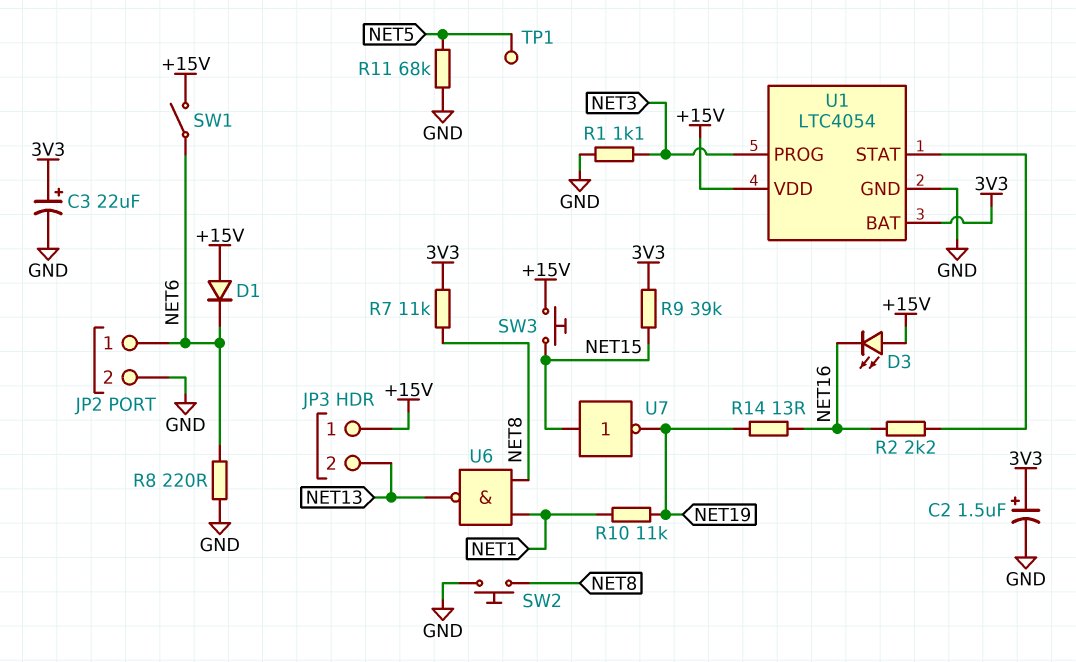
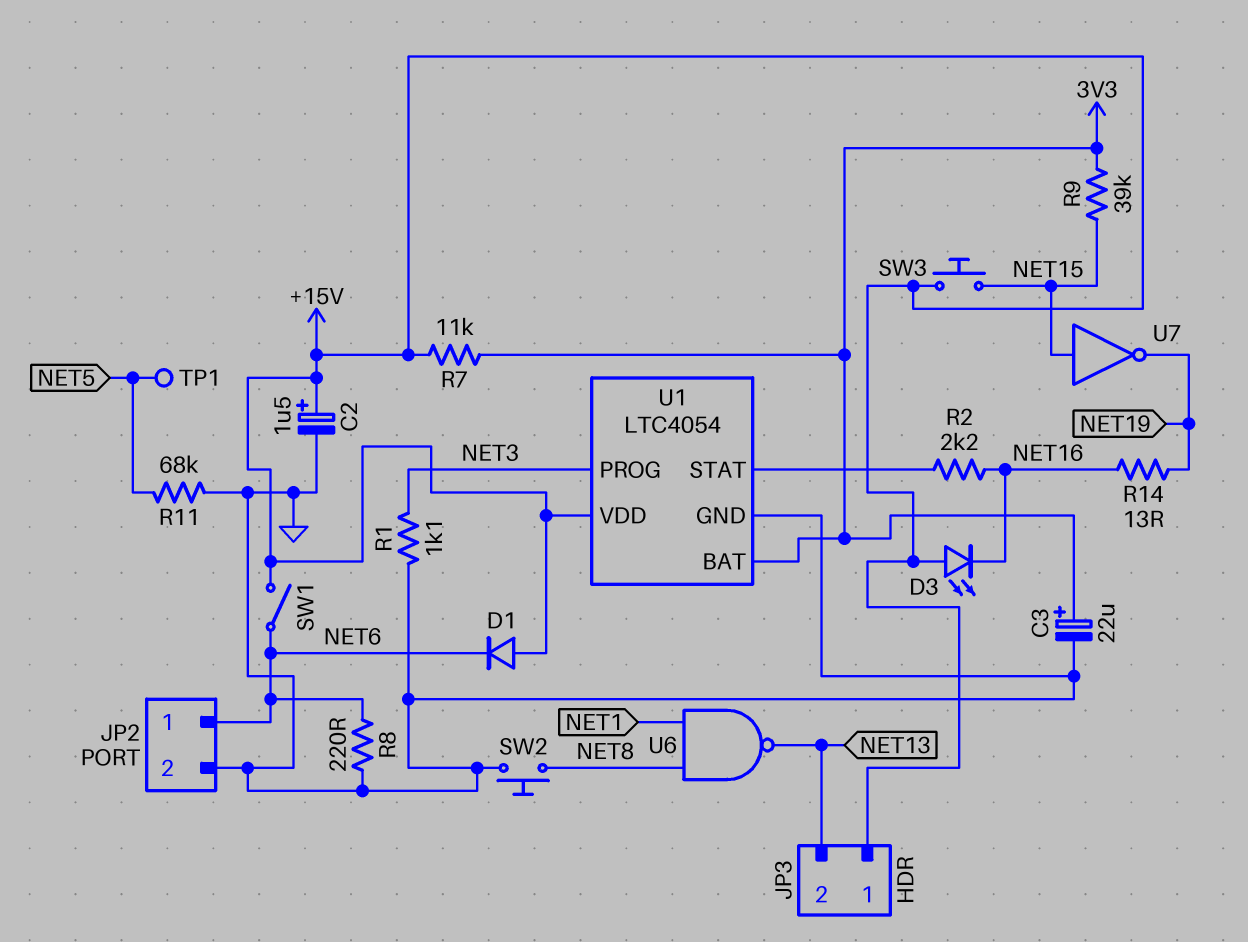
C2: 1.5uF (plus 3V3, minus GND) -> 1.5uF (plus +15V, minus GND)
R7: 11k (3V3, NET8) -> 11k (+15V, 3V3)
R10: 11k (NET1, NET19) -> none

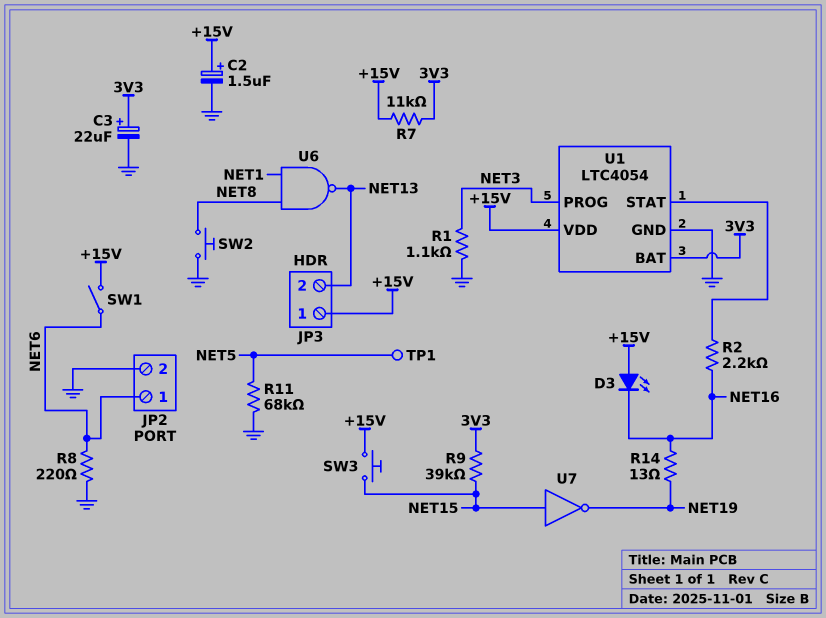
D1: diode (A +15V, K NET6) -> none

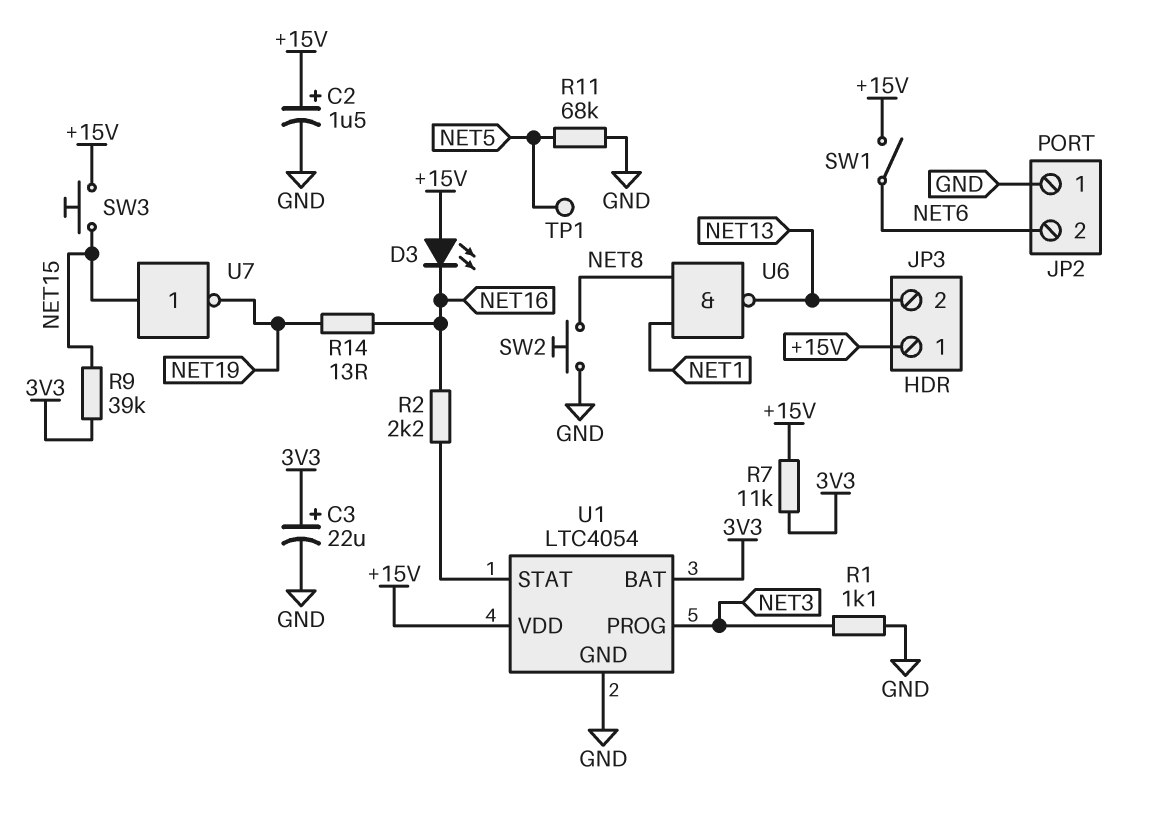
JP2 pin 1: NET6 -> GND
JP2 pin 2: GND -> NET6
R8: 220 (GND, NET6) -> none

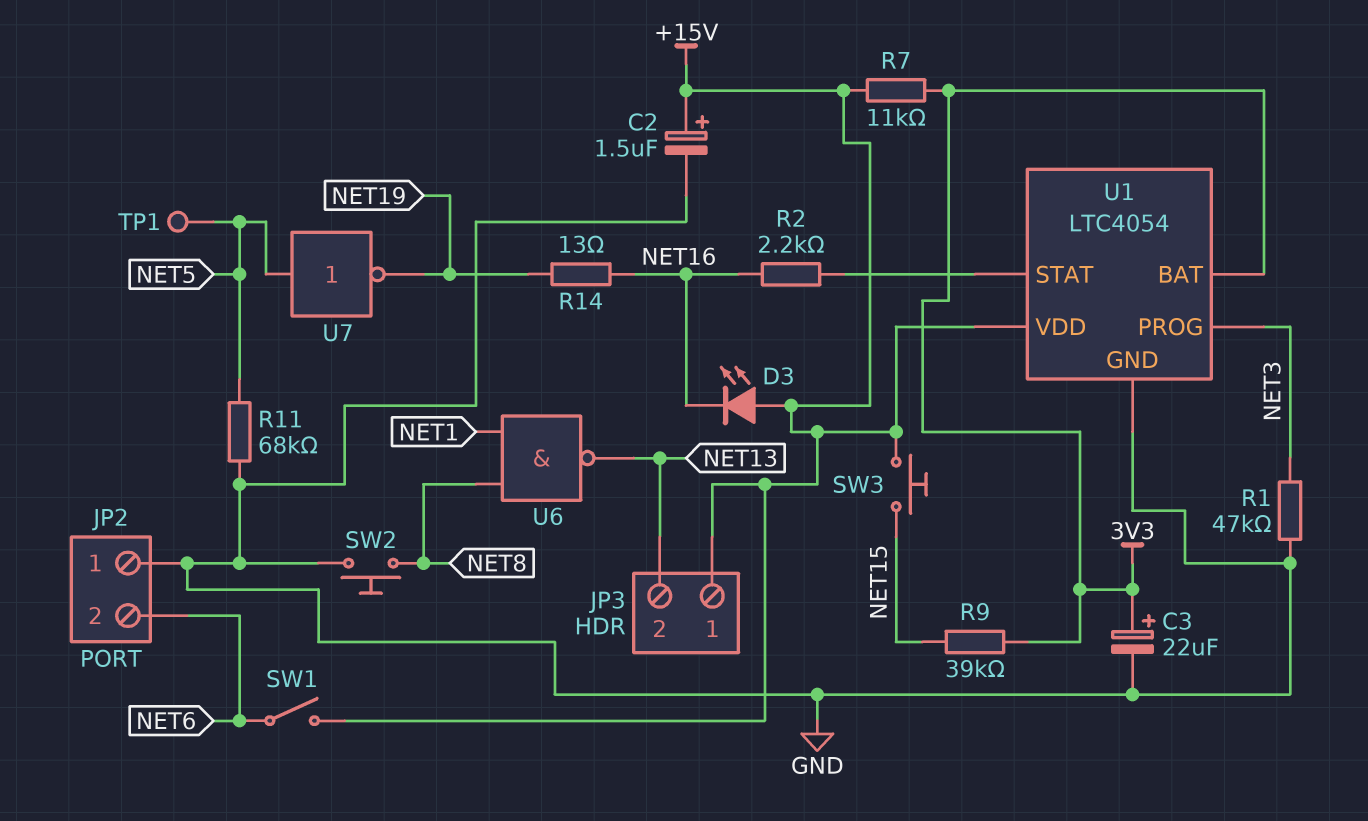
R1: 1.1k (GND, NET3) -> 47k (GND, NET3)
U7: NOT (in NET15, out NET19) -> NOT (in NET5, out NET19)

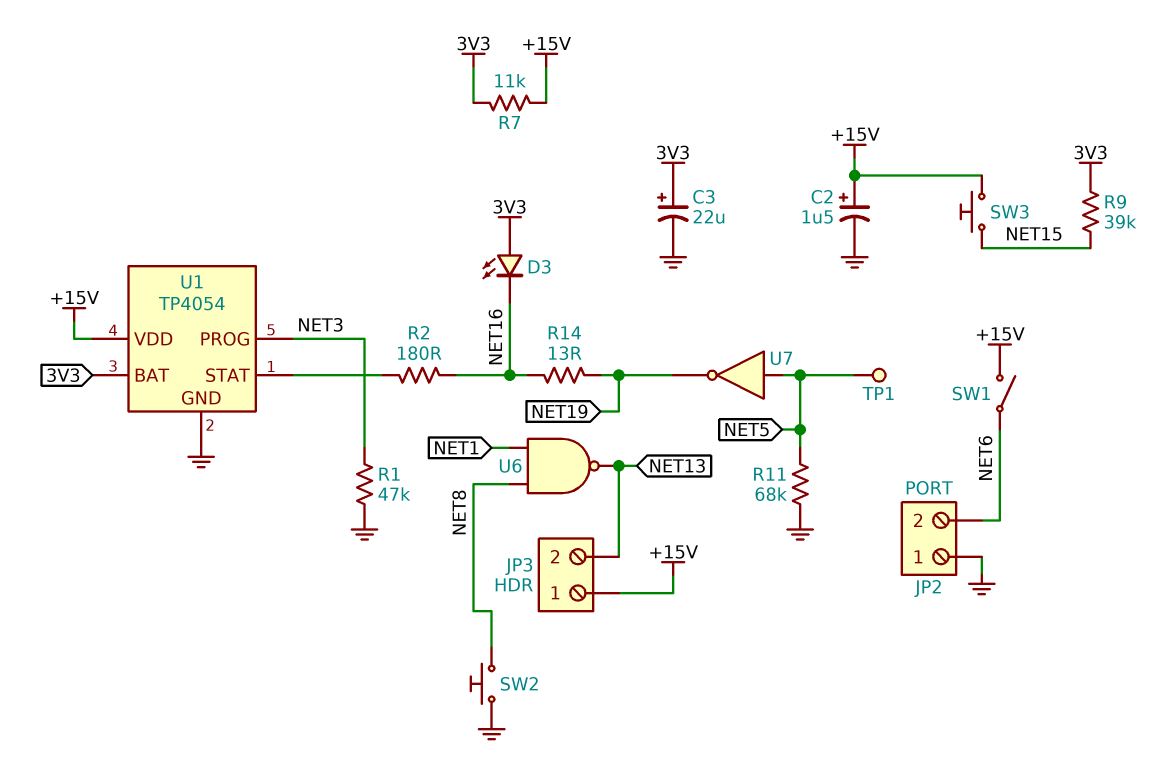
D3: LED (A +15V, K NET16) -> LED (A 3V3, K NET16)
R2: 2.2k (NET16, U1/STAT) -> 180 (NET16, U1/STAT)
U1: LTC4054 -> TP4054

